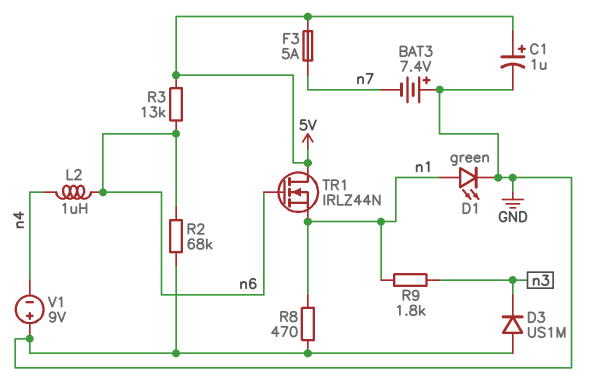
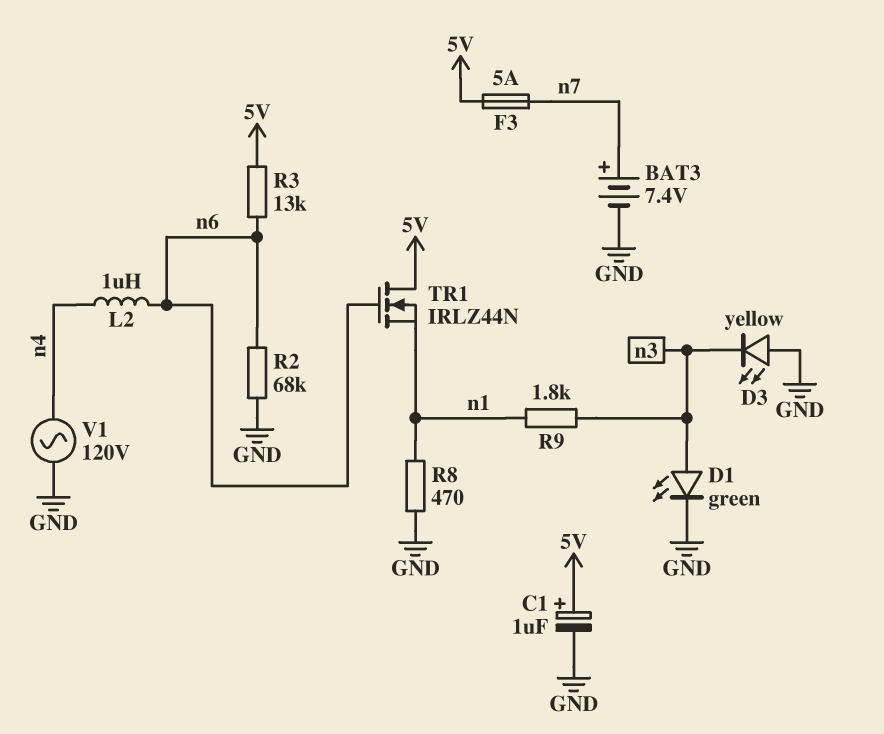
BAT3: 7.4V (plus GND, minus n7) -> 7.4V (plus n7, minus GND)
D1: LED green (A n1, K GND) -> LED green (A n3, K GND)
D3: diode US1M (A GND, K n3) -> LED yellow (A GND, K n3)
V1: 9V (plus GND, minus n4) -> AC 120V (GND, n4)

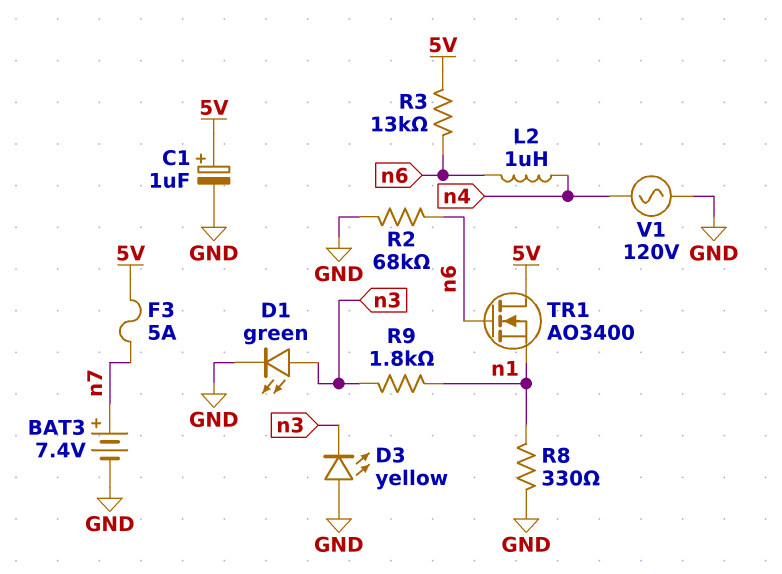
R8: 470 (GND, n1) -> 330 (GND, n1)
TR1: NMOS IRLZ44N (G n6, D 5V, S n1) -> NMOS AO3400 (G n6, D 5V, S n1)

